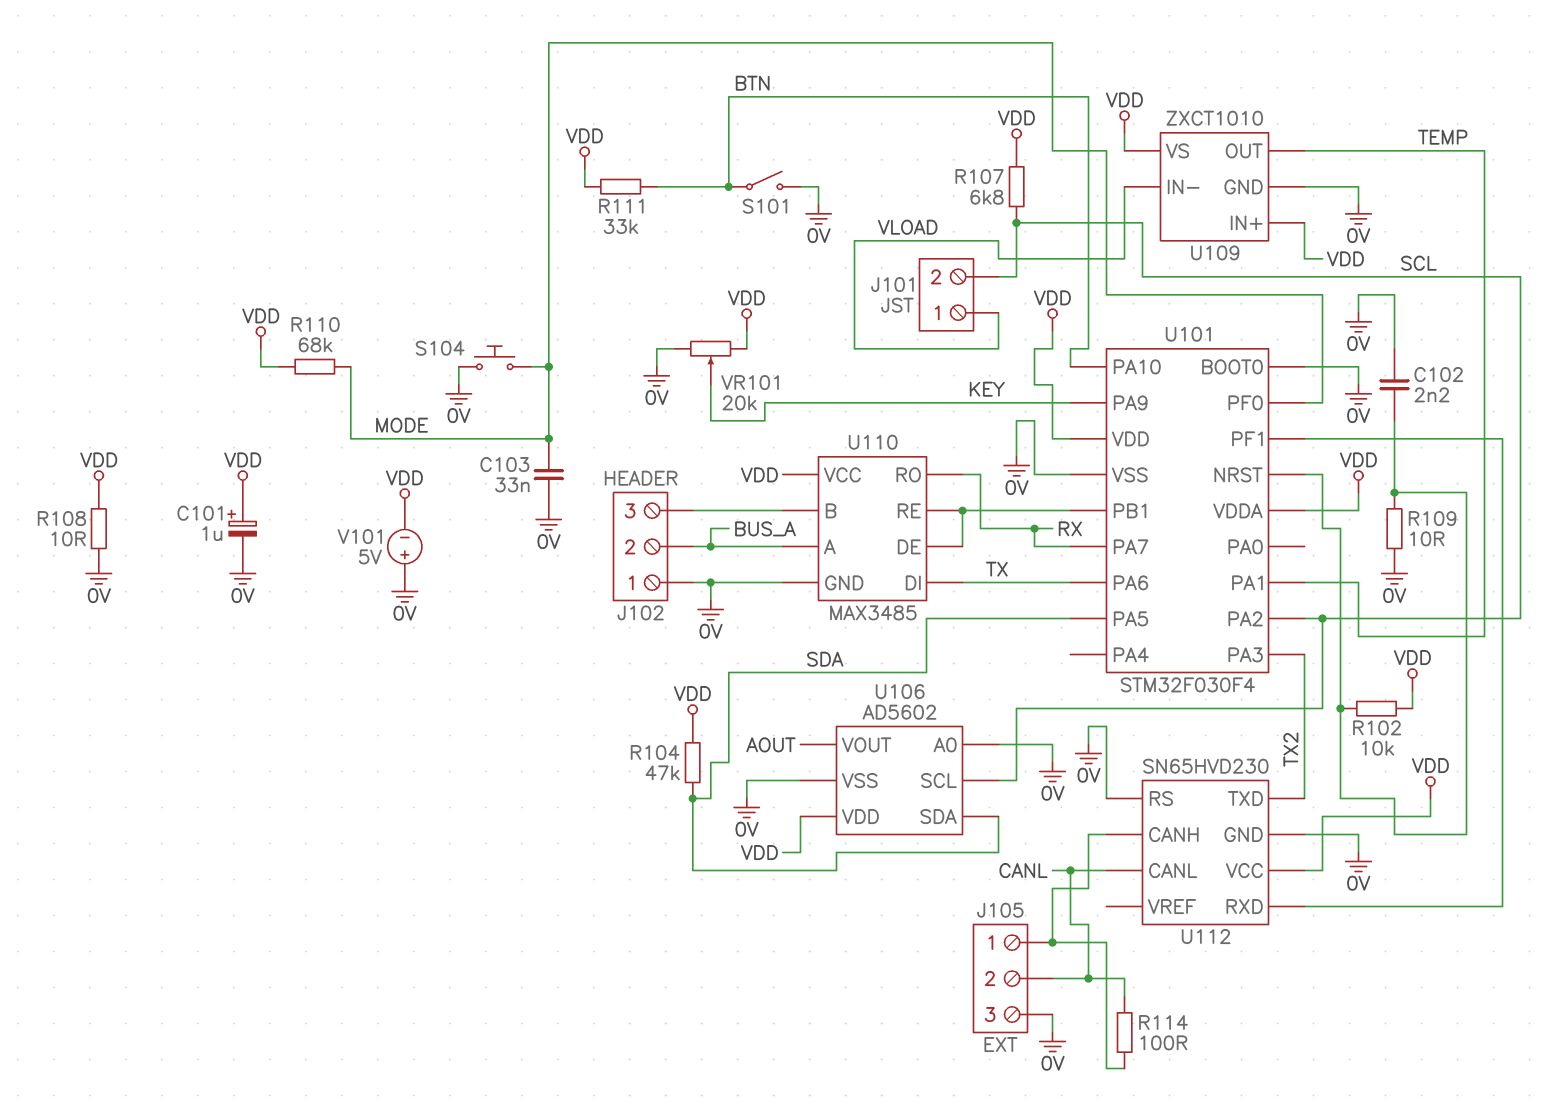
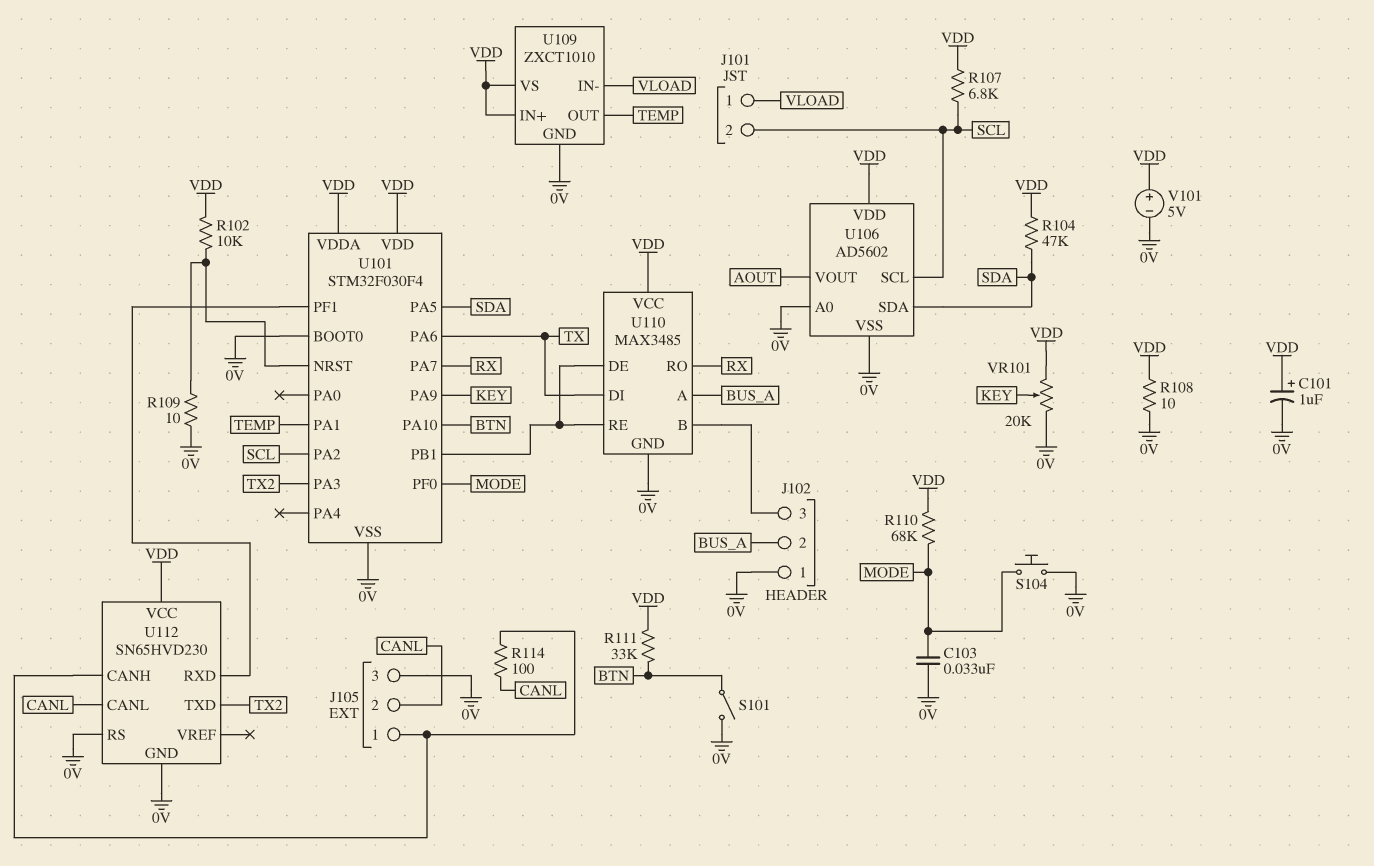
C102: 2.2nF (0V, U101/NRST) -> none
V101: 5V (plus 0V, minus VDD) -> 5V (plus VDD, minus 0V)

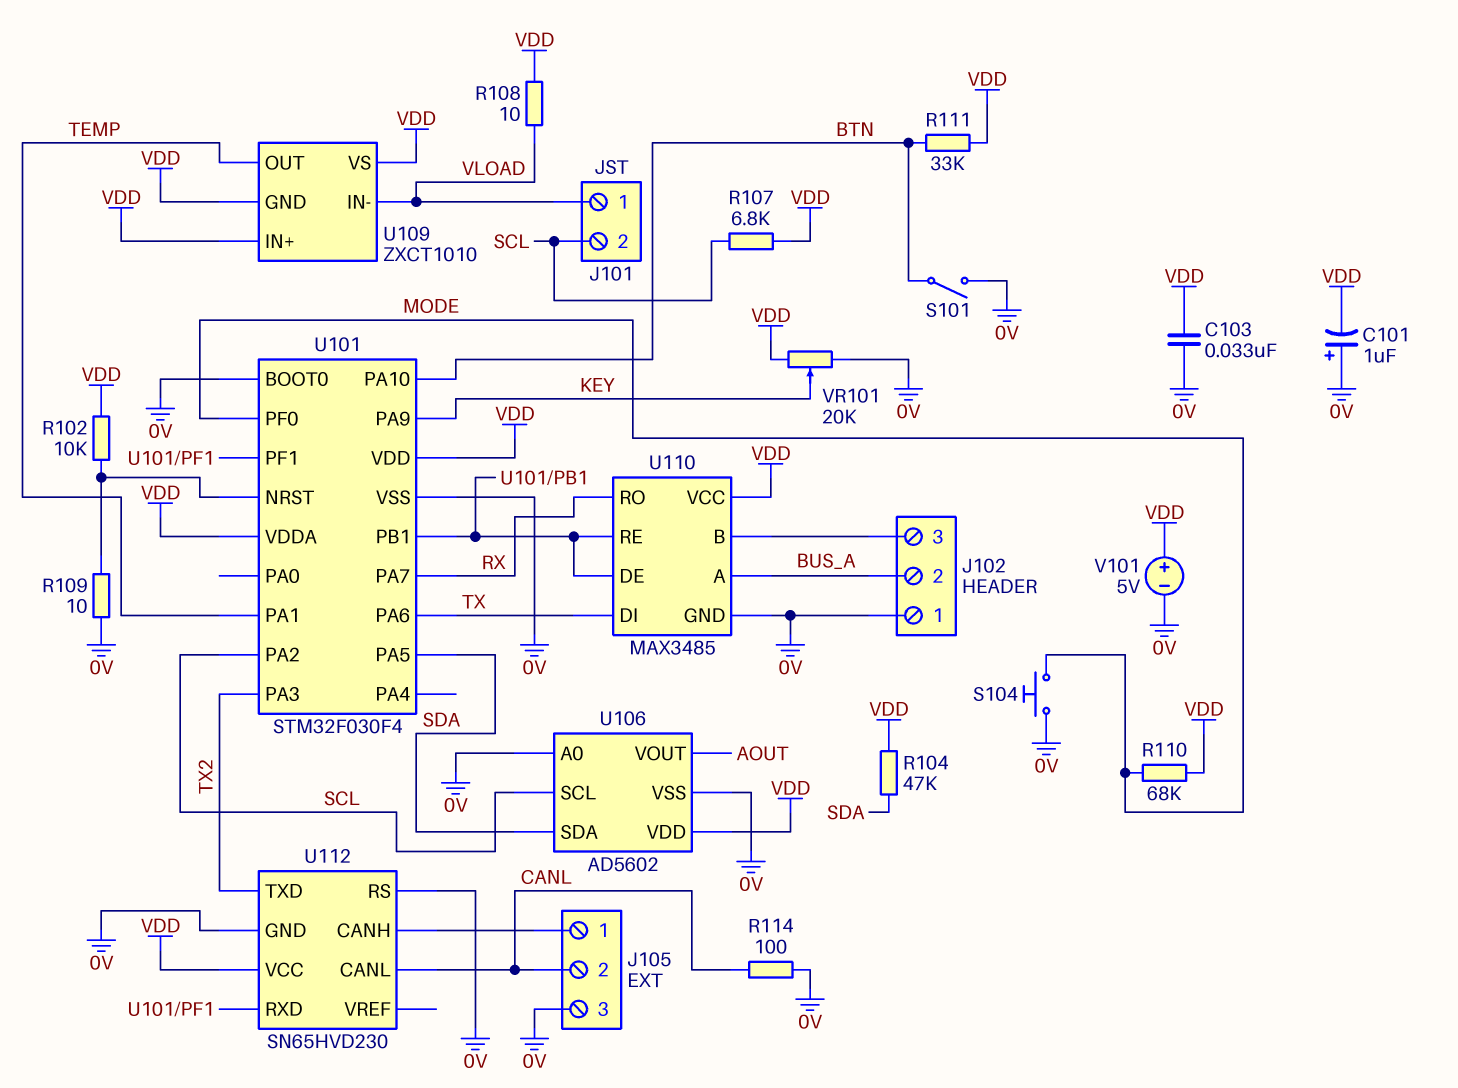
C101: 1uF (plus VDD, minus 0V) -> 1uF (plus 0V, minus VDD)
C103: 33nF (0V, MODE) -> 33nF (0V, VDD)
R108: 10 (0V, VDD) -> 10 (VDD, VLOAD)
R114: 100 (CANL, J105/1) -> 100 (0V, CANL)
U109 pin GND: 0V -> VDD

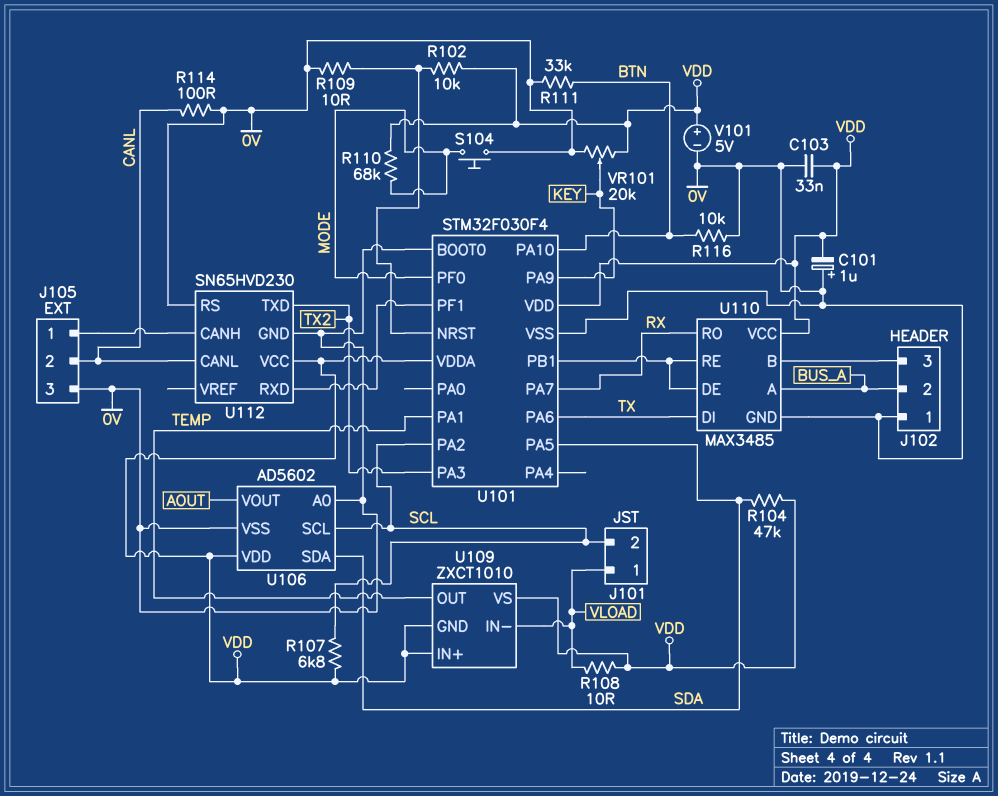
R111: 33k (BTN, VDD) -> 33k (0V, BTN)
R116: none -> 10k (0V, BTN)
S101: switch (0V, BTN) -> none

